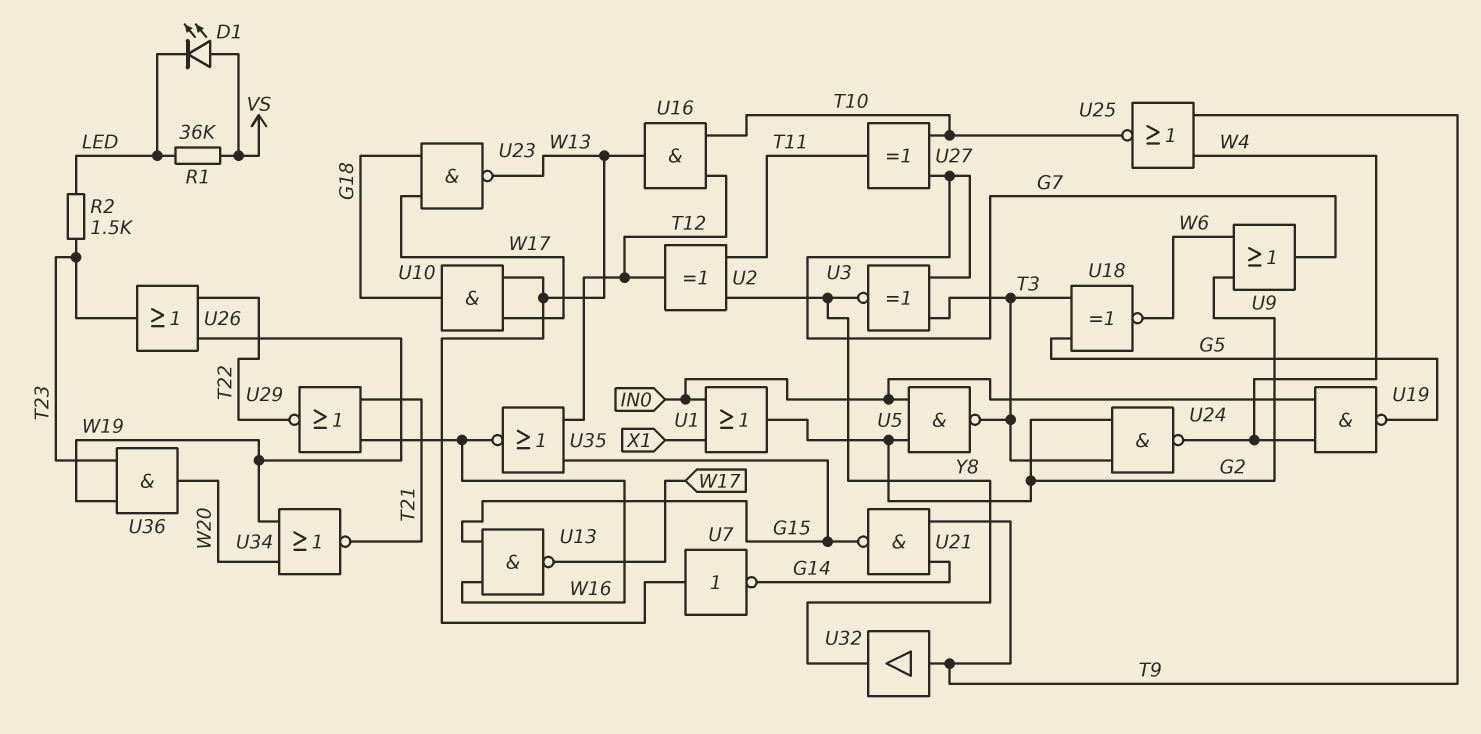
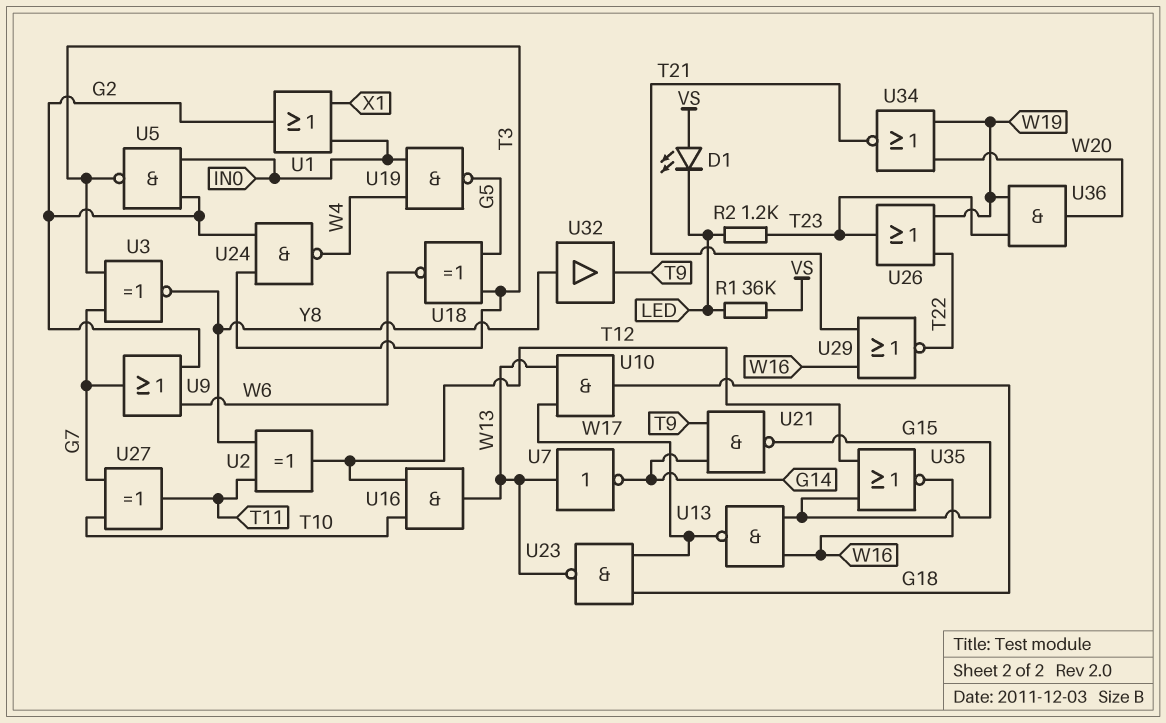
R2: 1.5k (LED, T23) -> 1.2k (LED, T23)
U25: NOR (in T9, in W4, out T10) -> none
U32: buffer (in T9, out Y8) -> buffer (in Y8, out T9)

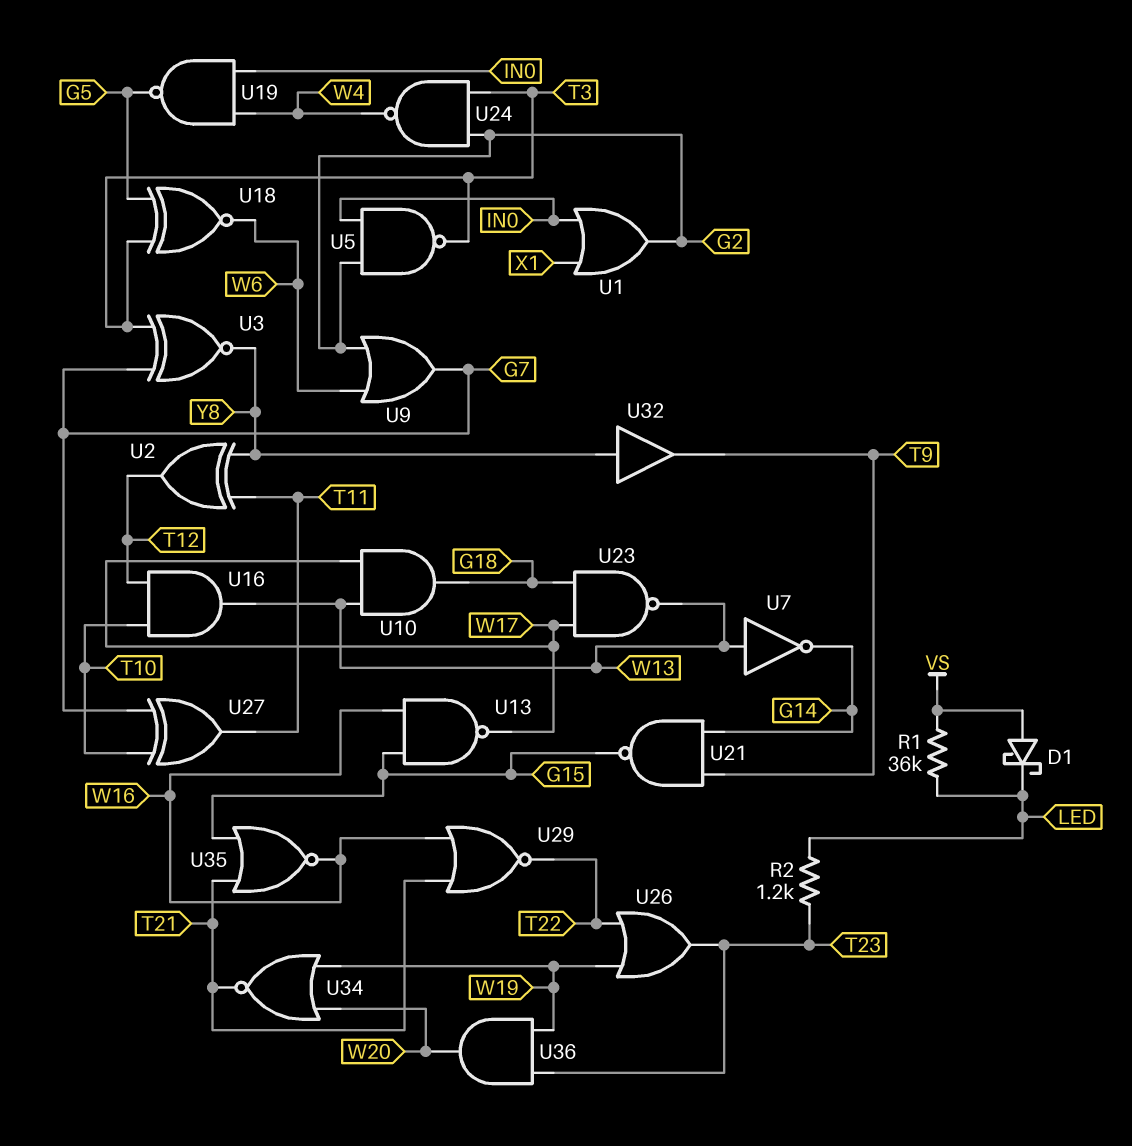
D1: LED (A VS, K LED) -> schottky (A VS, K LED)
U35: NOR (in G15, in T12, out W16) -> NOR (in G15, in T21, out W16)

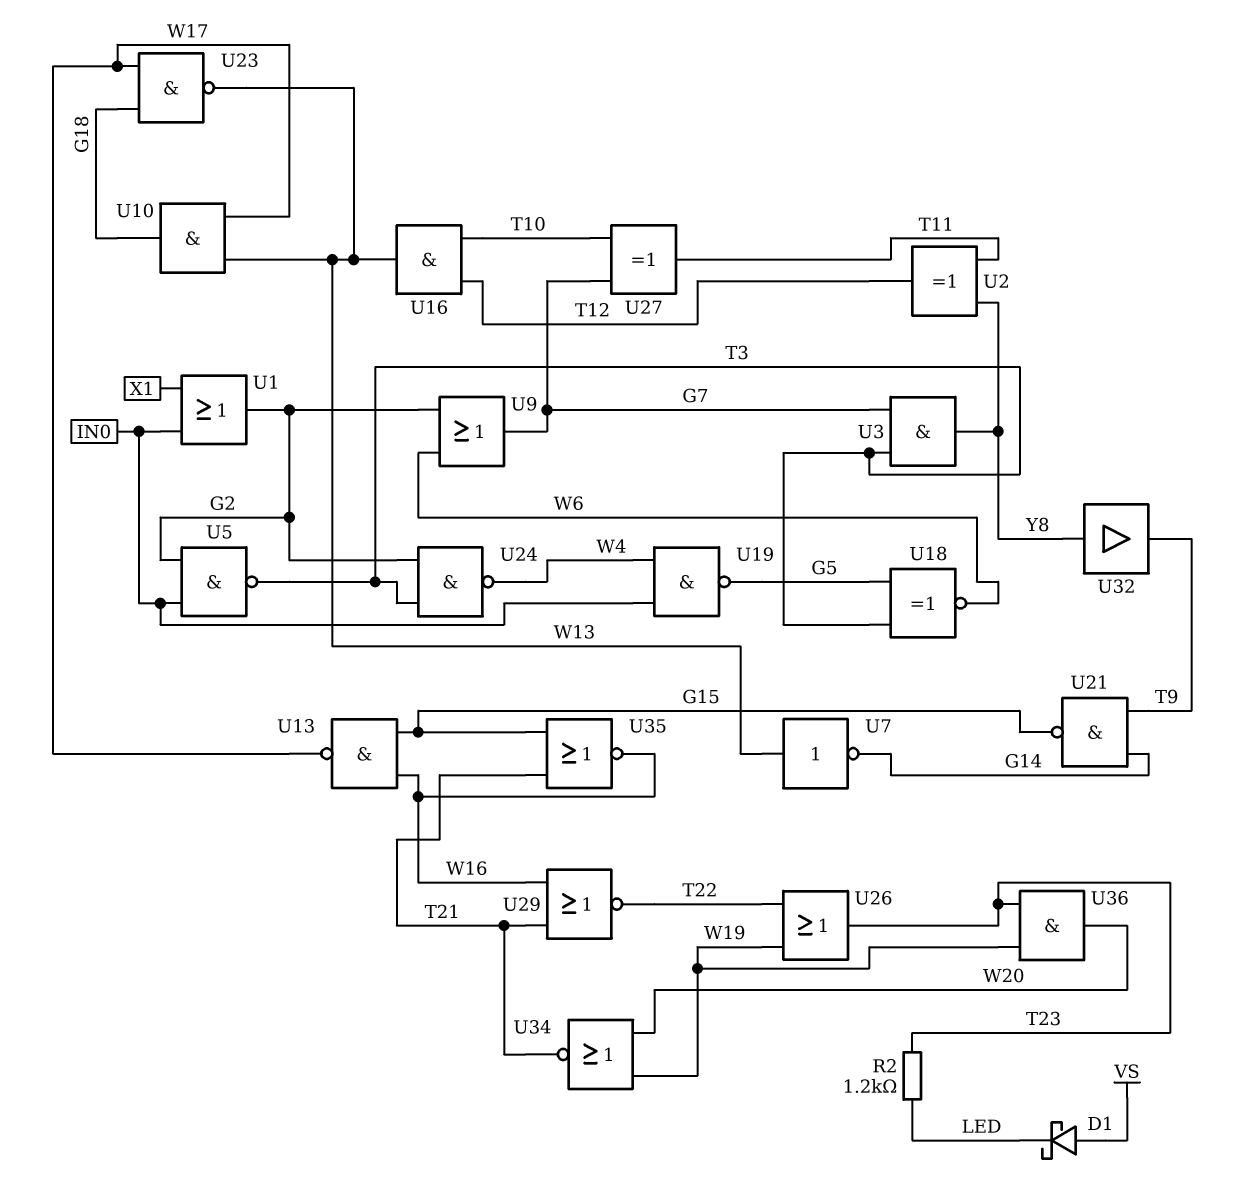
R1: 36k (LED, VS) -> none
U3: XNOR (in G7, in T3, out Y8) -> AND (in G7, in T3, out Y8)

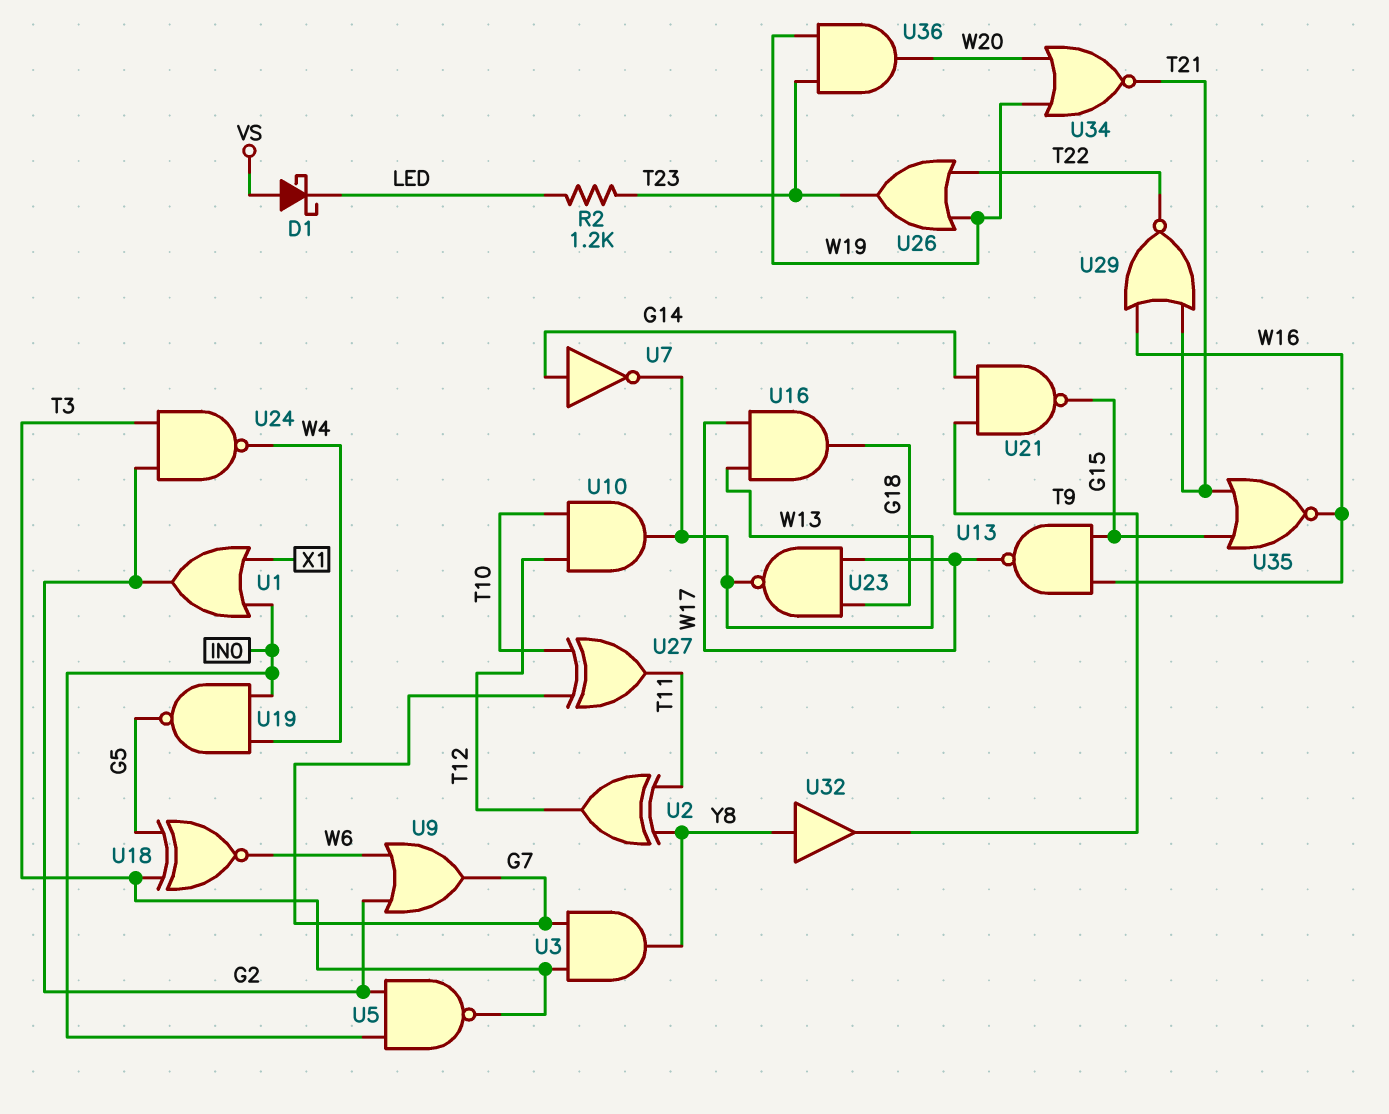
U7: NOT (in W13, out G14) -> NOT (in G14, out W13)
U10: AND (in W13, in W17, out G18) -> AND (in T10, in T12, out W13)
U16: AND (in T10, in T12, out W13) -> AND (in W13, in W17, out G18)

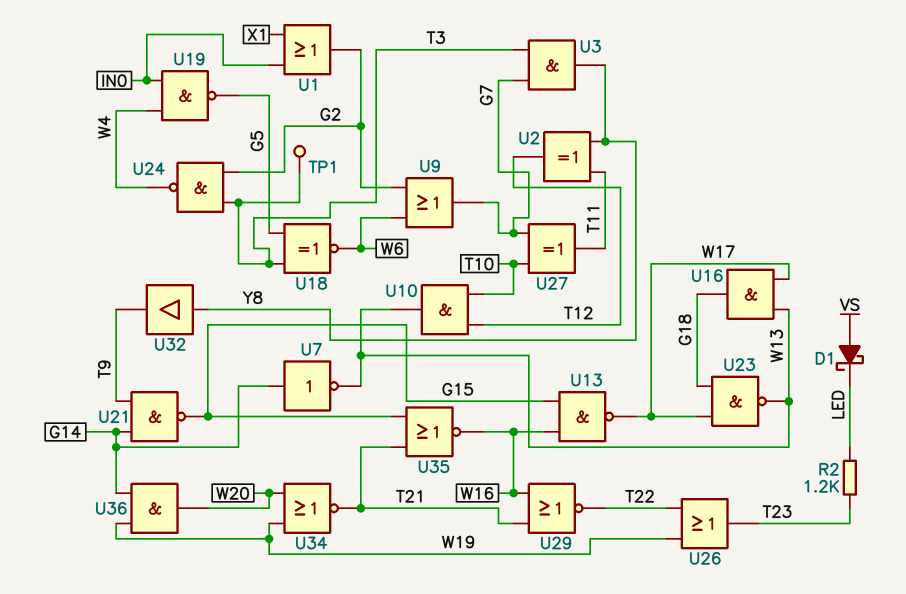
TP1: none -> test point (T3)
U5: NAND (in G2, in IN0, out T3) -> none
U36: AND (in T23, in W19, out W20) -> AND (in G14, in W19, out W20)

